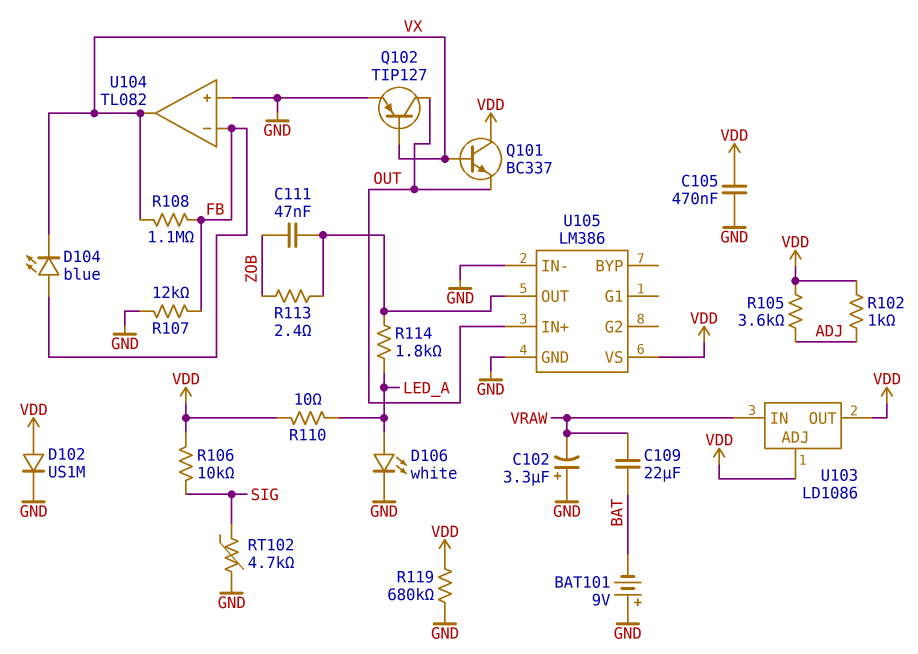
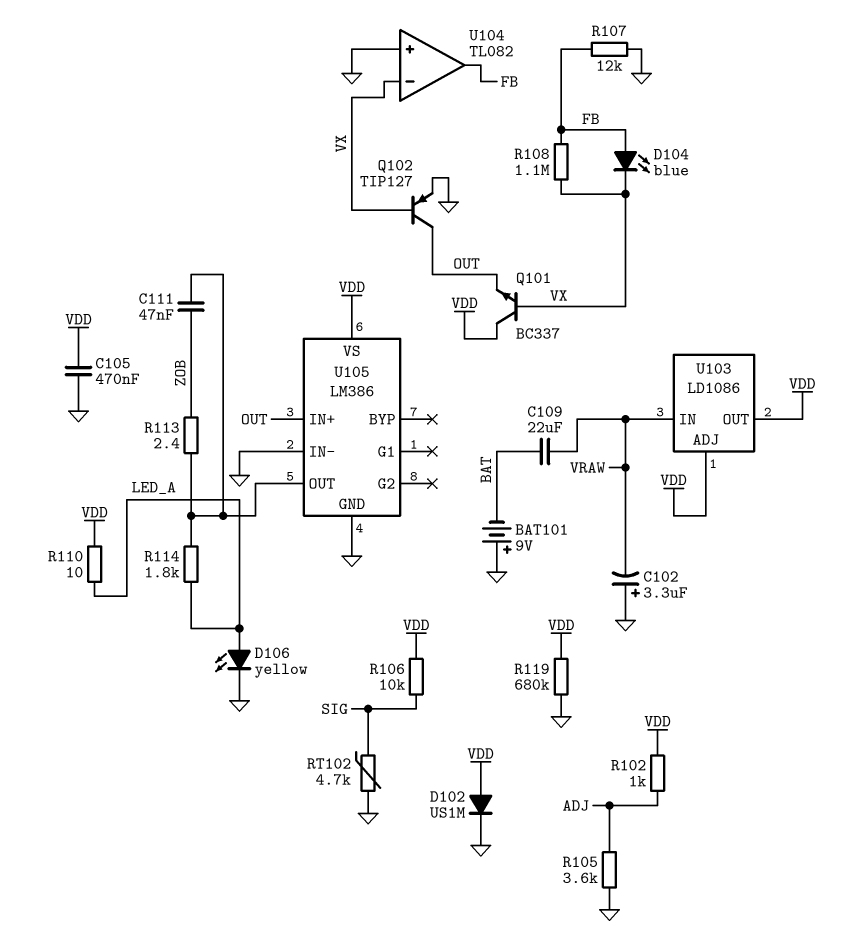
D106: LED white (A LED_A, K GND) -> LED yellow (A LED_A, K GND)
R105: 3.6k (ADJ, VDD) -> 3.6k (ADJ, GND)
U104 pin in-: FB -> VX
U104 pin out: VX -> FB

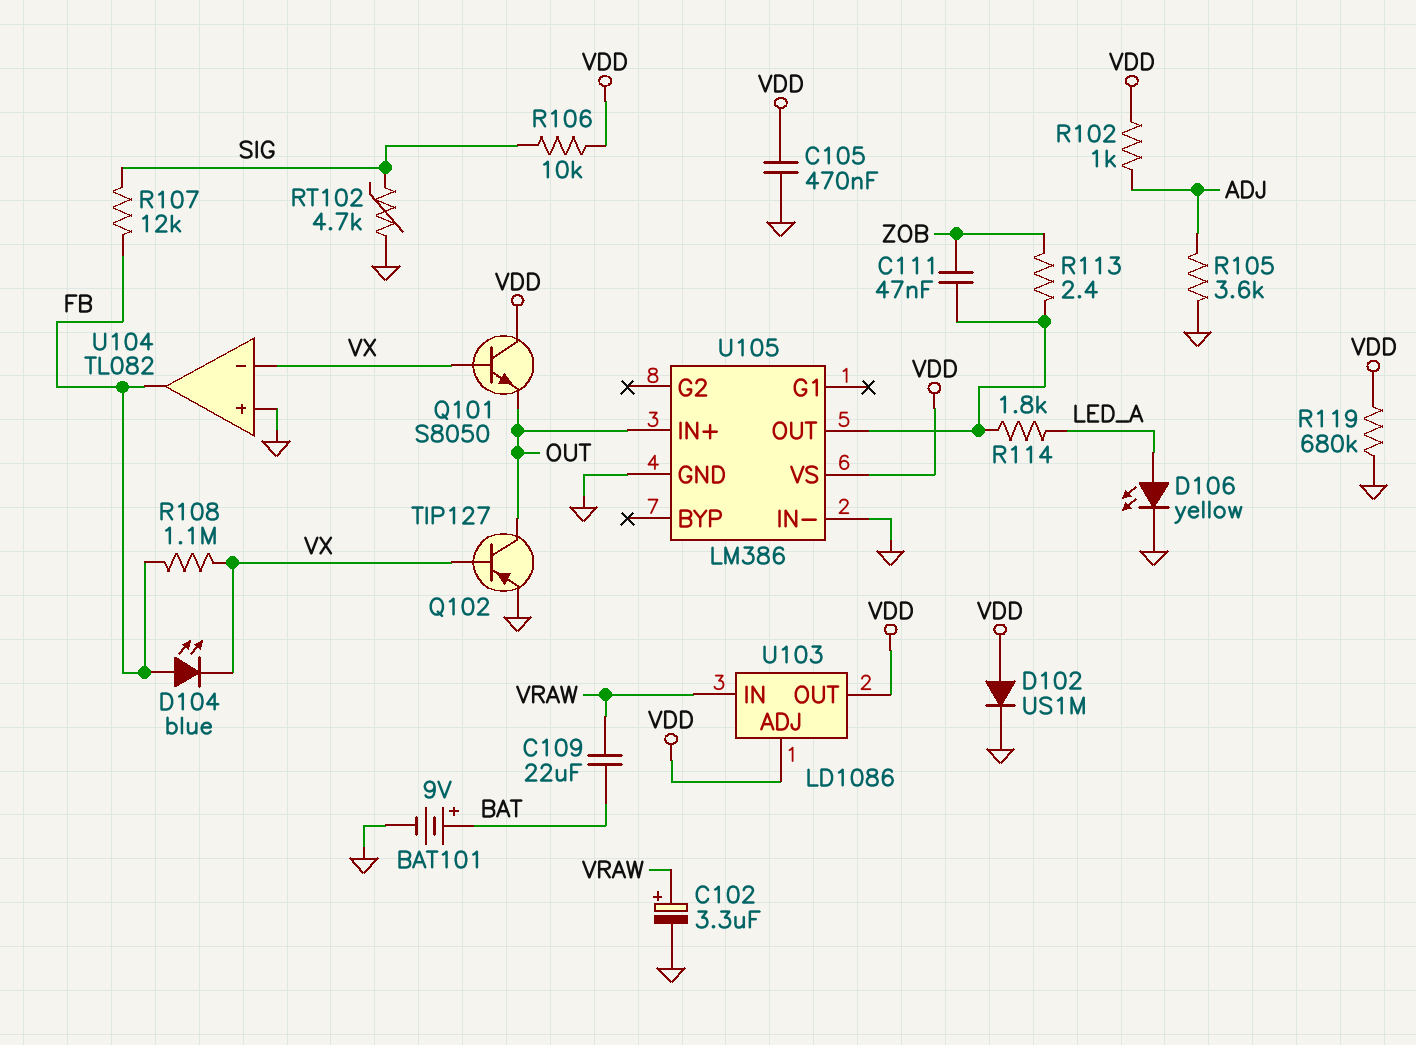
BAT101: 9V (plus GND, minus BAT) -> 9V (plus BAT, minus GND)
C102: 3.3uF (plus GND, minus VRAW) -> 3.3uF (plus VRAW, minus GND)
Q101: NPN BC337 (B VX, C VDD, E OUT) -> NPN S8050 (B VX, C VDD, E OUT)
R107: 12k (FB, GND) -> 12k (FB, SIG)
R110: 10 (LED_A, VDD) -> none

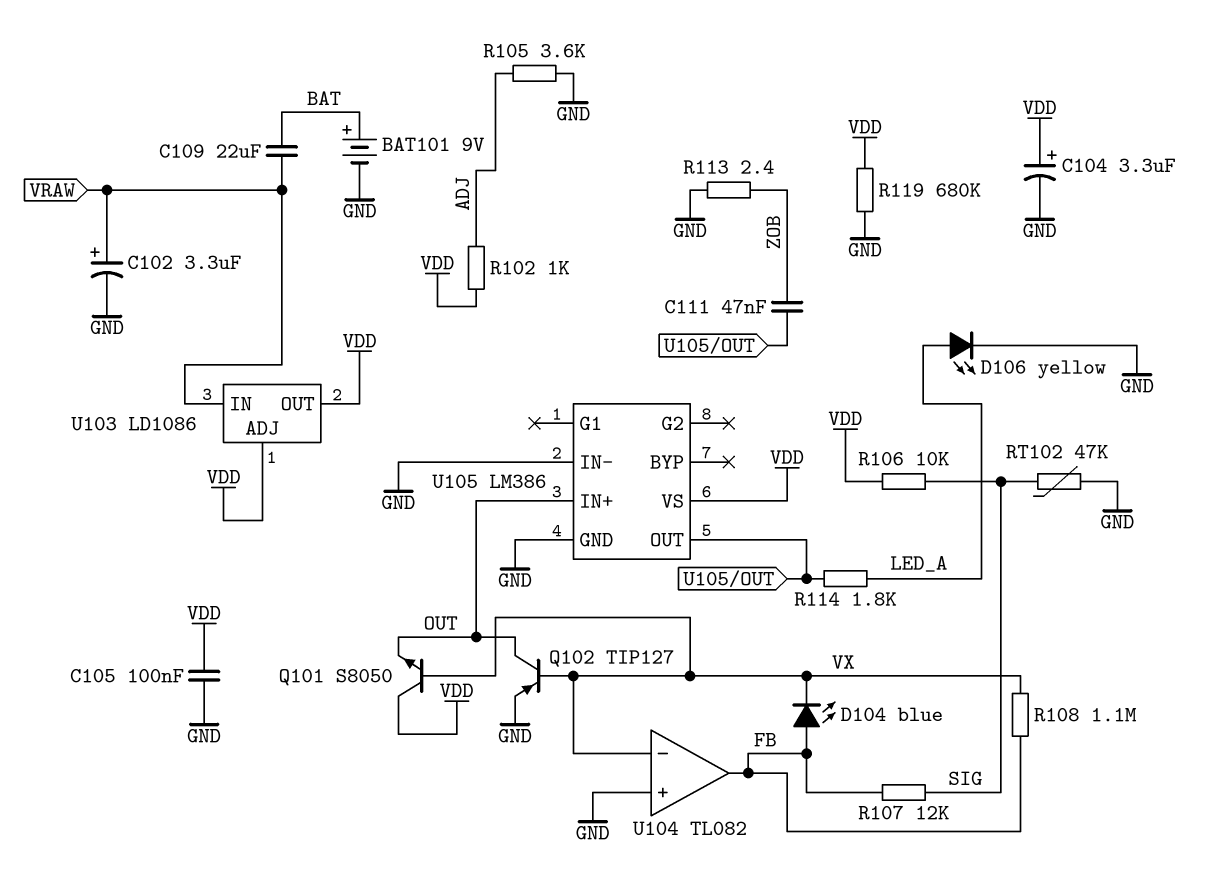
C104: none -> 3.3uF (plus VDD, minus GND)
C105: 470nF (GND, VDD) -> 100nF (GND, VDD)
D102: diode US1M (A VDD, K GND) -> none
R113: 2.4 (U105/OUT, ZOB) -> 2.4 (GND, ZOB)
RT102: 4.7k (GND, SIG) -> 47k (GND, SIG)

